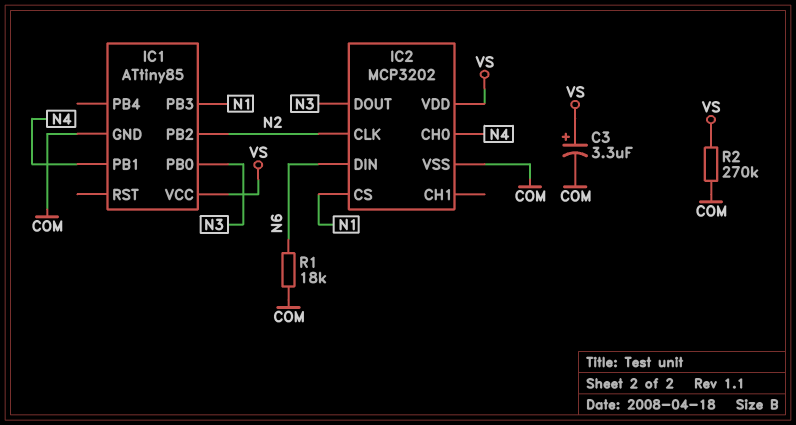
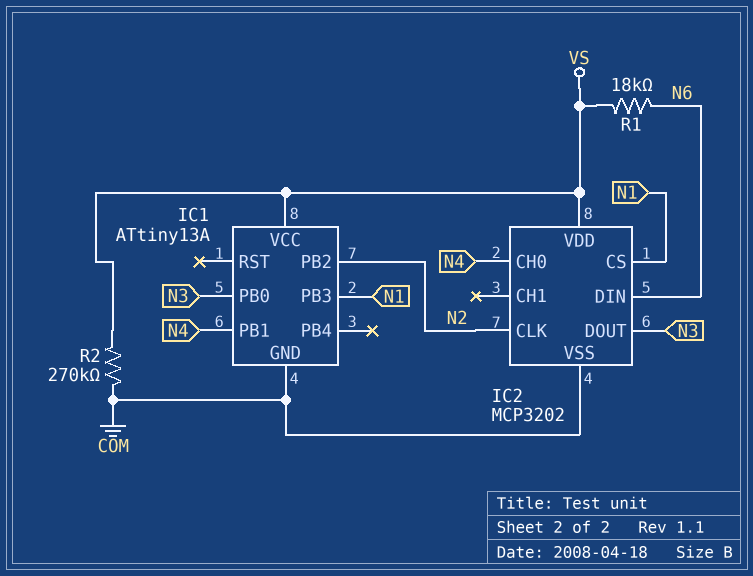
C3: 3.3uF (plus VS, minus COM) -> none
IC1: ATtiny85 -> ATtiny13A
R1: 18k (COM, N6) -> 18k (N6, VS)

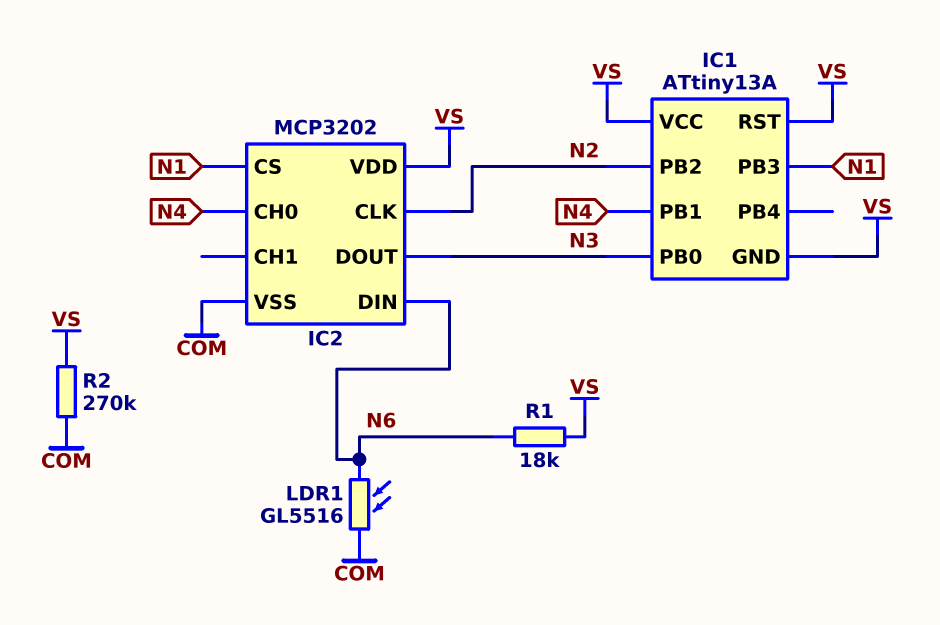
IC1 pin GND: COM -> VS
IC1 pin RST: none -> VS
LDR1: none -> GL5516 (COM, N6)

